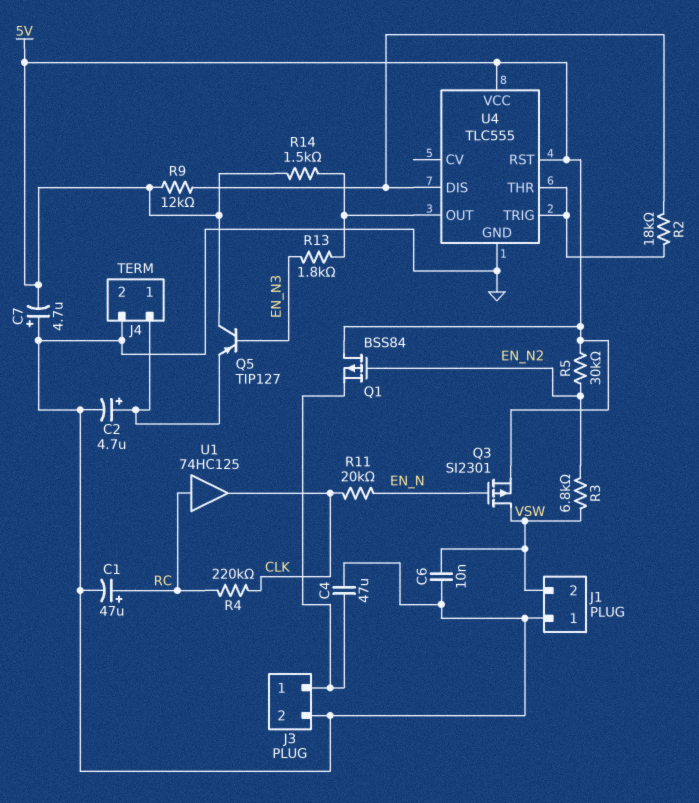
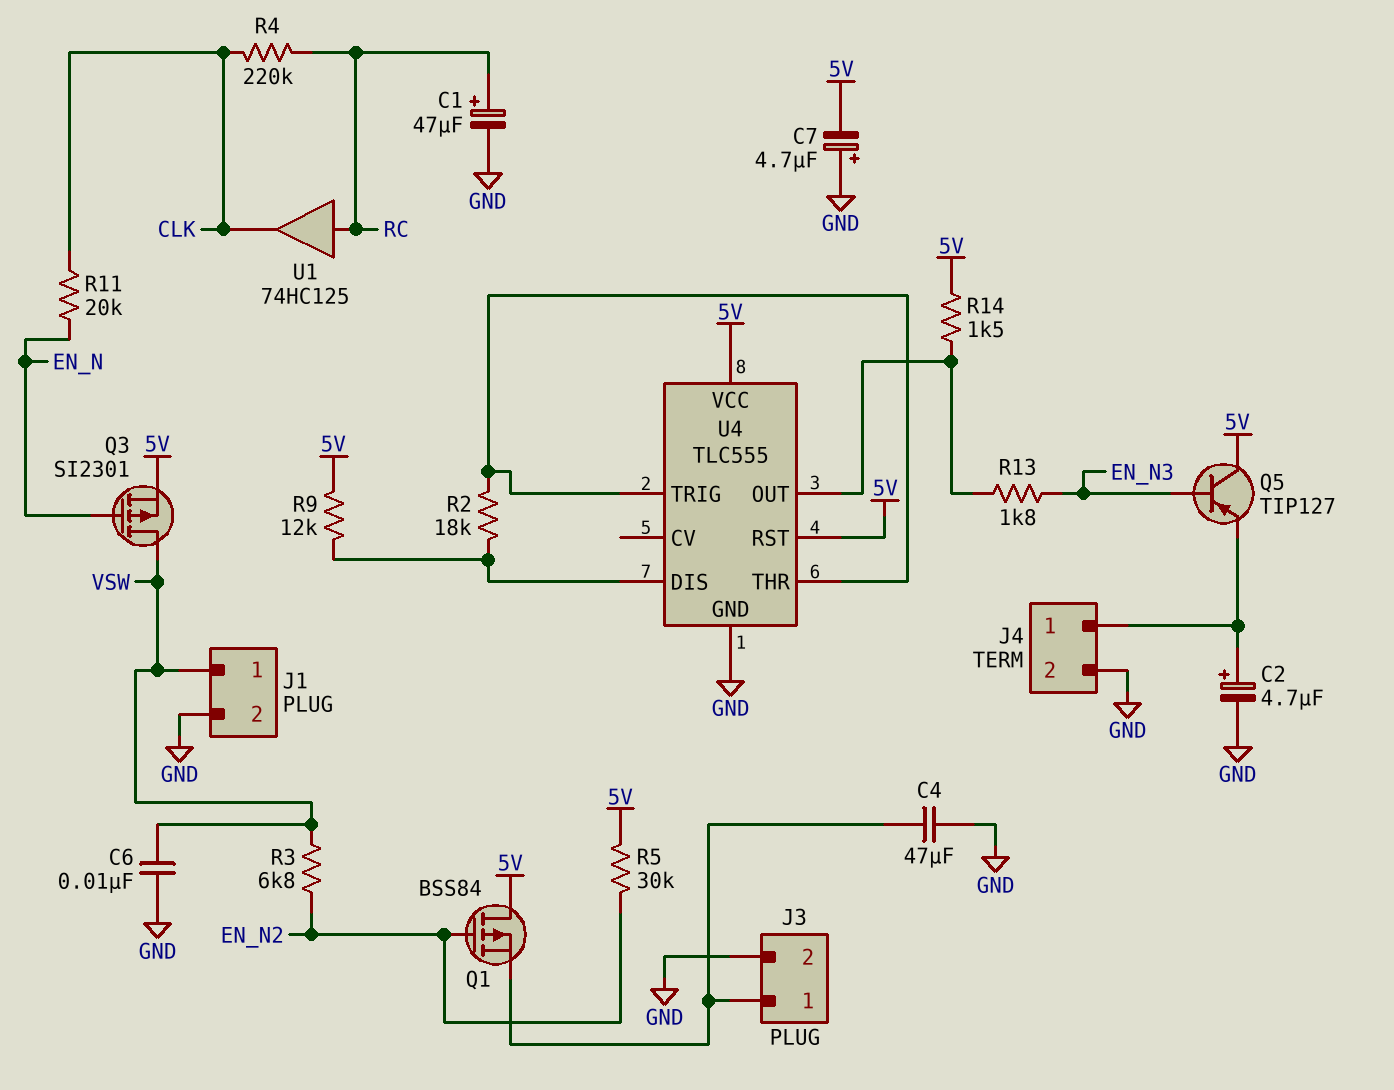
J1 pin 1: GND -> VSW
J1 pin 2: VSW -> GND

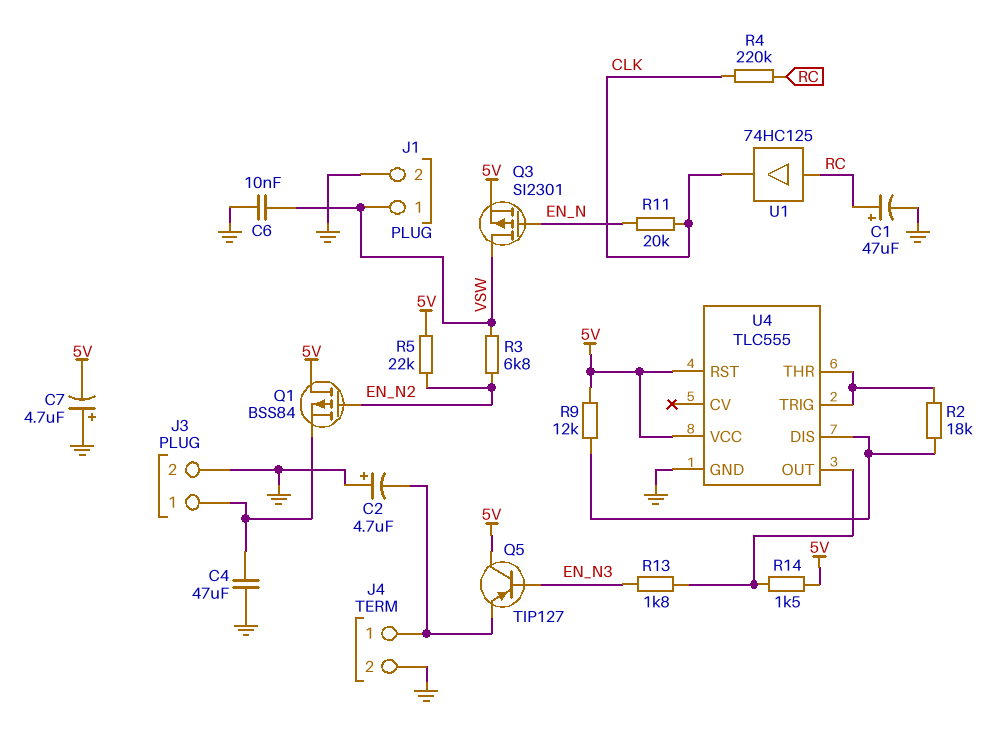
C2: 4.7uF (plus J4/1, minus GND) -> 4.7uF (plus GND, minus J4/1)
R5: 30k (5V, EN_N2) -> 22k (5V, EN_N2)

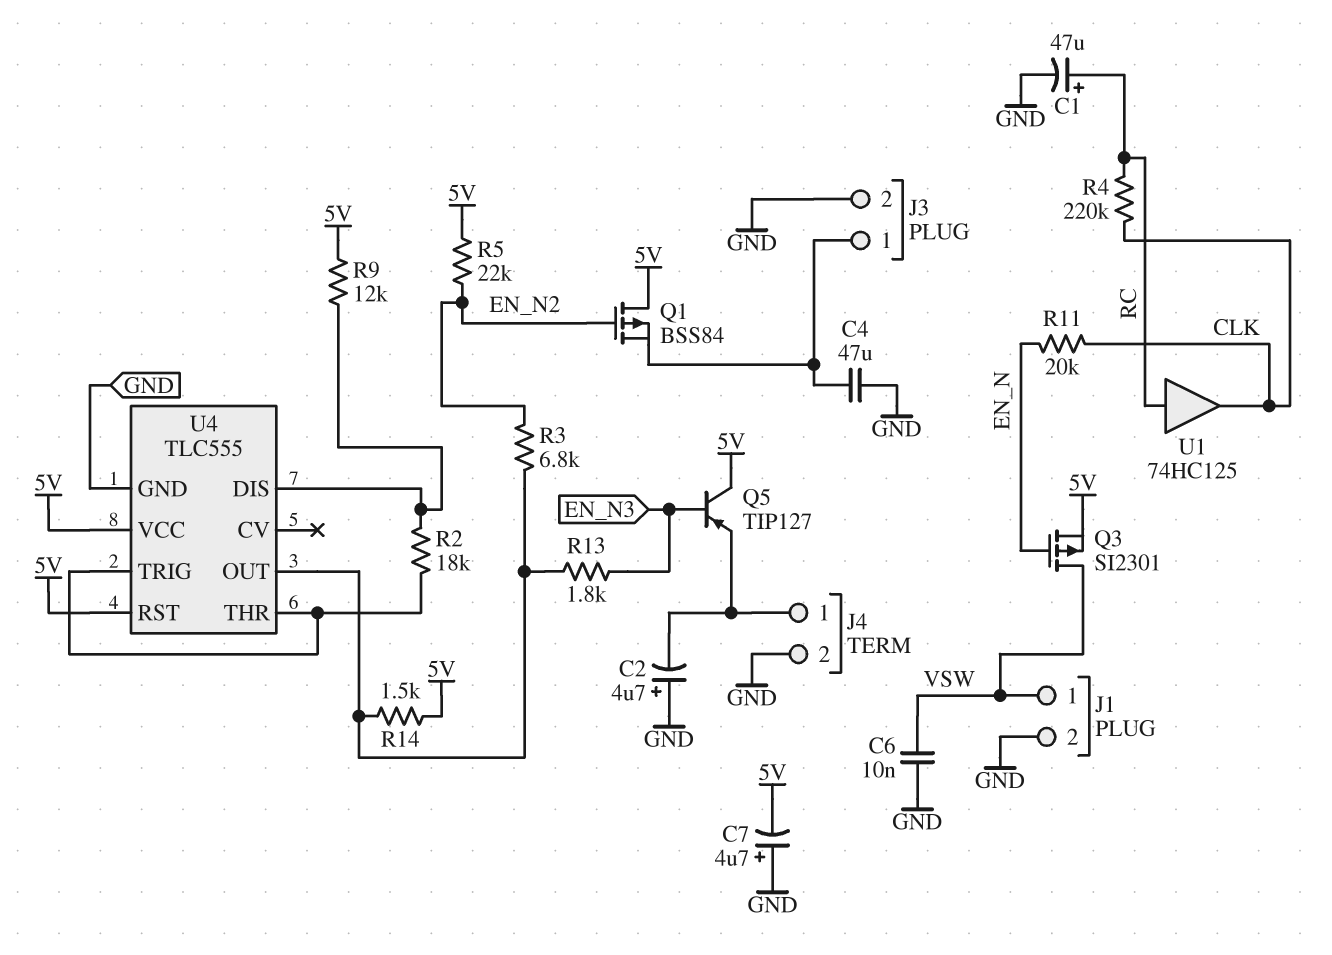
R3: 6.8k (EN_N2, VSW) -> 6.8k (EN_N2, U4/OUT)

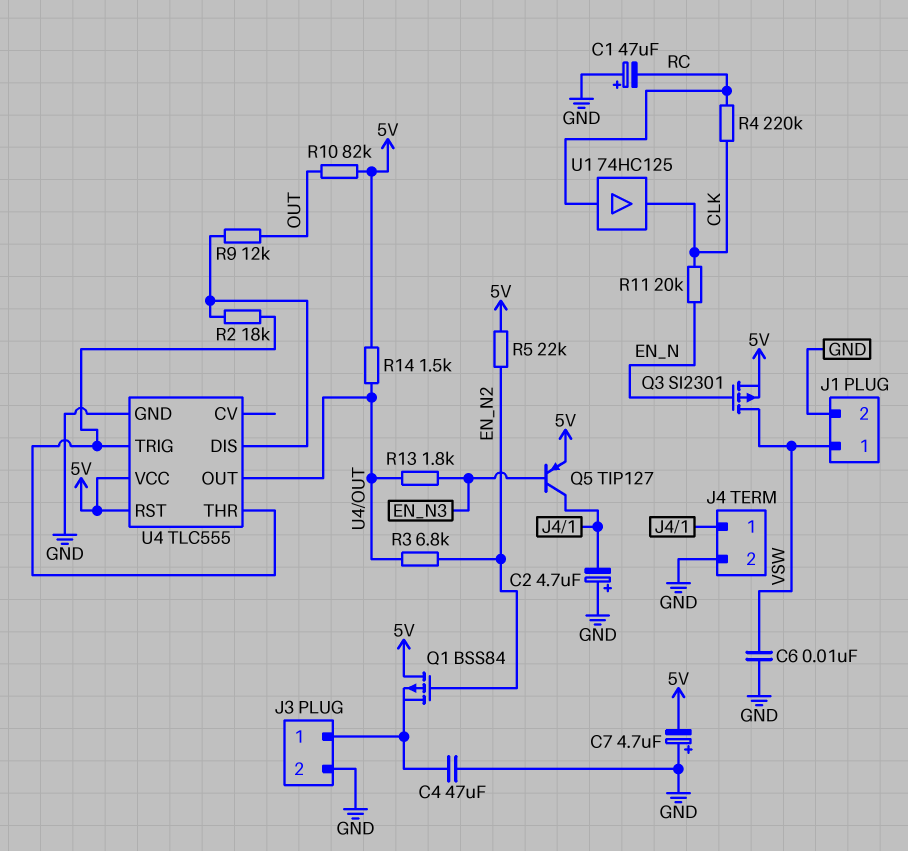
C1: 47uF (plus RC, minus GND) -> 47uF (plus GND, minus RC)
Q5: PNP TIP127 (B EN_N3, C 5V, E J4/1) -> PNP TIP127 (B EN_N3, C J4/1, E 5V)
R9: 12k (5V, U4/DIS) -> 12k (OUT, U4/DIS)
R10: none -> 82k (5V, OUT)

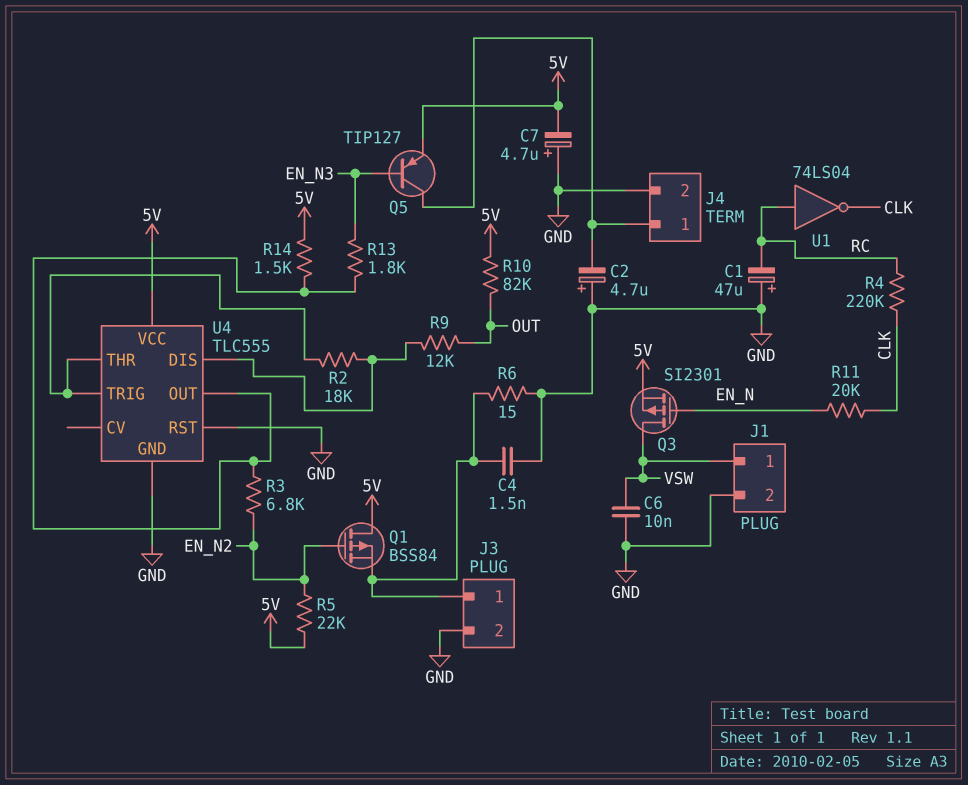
C4: 47uF (GND, J3/1) -> 1.5nF (GND, J3/1)
R6: none -> 15 (GND, J3/1)
U1: buffer 74HC125 (in RC, out CLK) -> NOT 74LS04 (in RC, out CLK)
U4 pin RST: 5V -> GND

